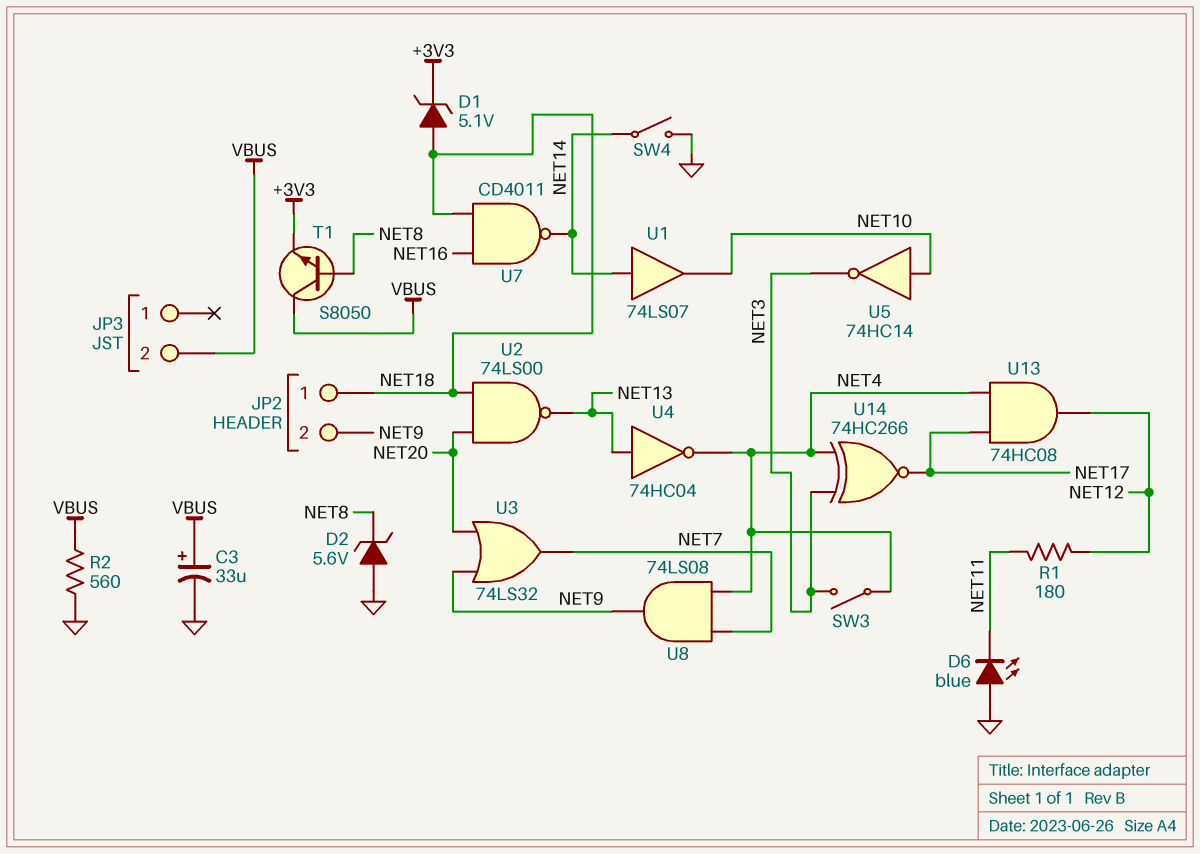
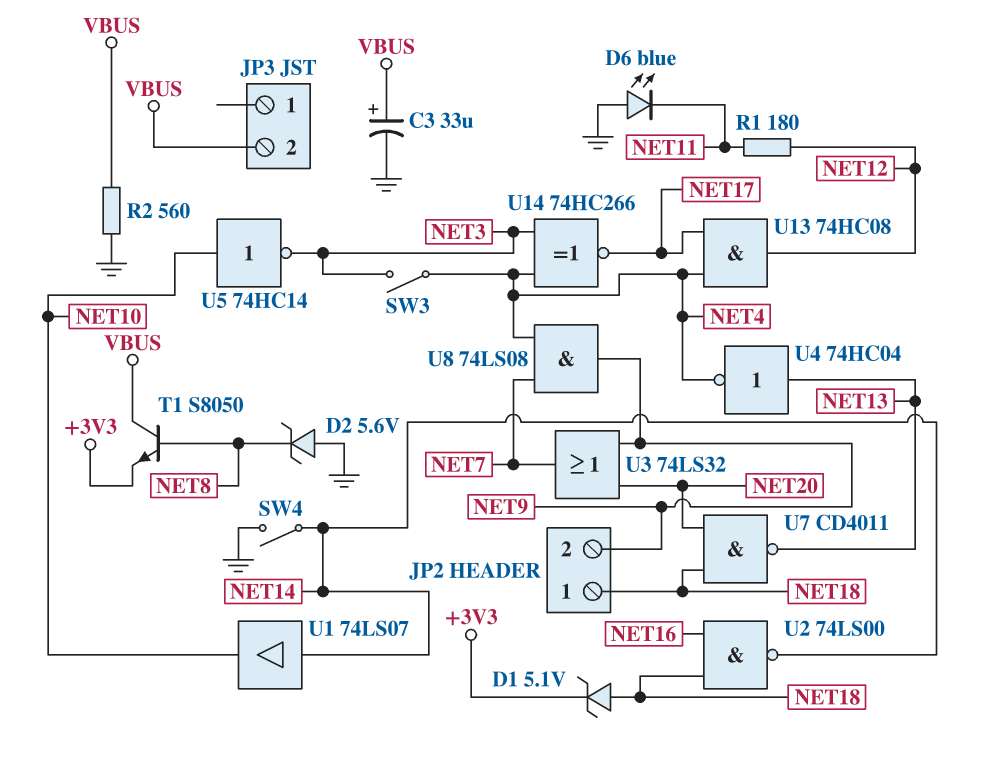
U2: NAND 74LS00 (in NET18, in NET20, out NET13) -> NAND 74LS00 (in NET16, in NET18, out NET14)
U7: NAND CD4011 (in NET16, in NET18, out NET14) -> NAND CD4011 (in NET18, in NET20, out NET13)

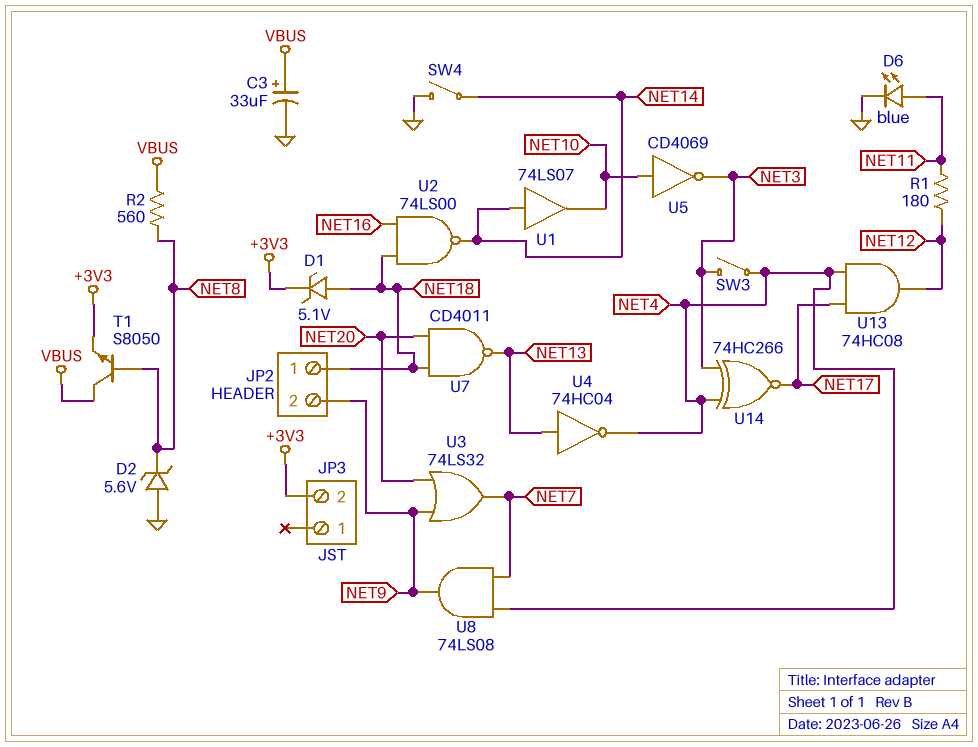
D6: LED blue (A GND, K NET11) -> LED blue (A NET11, K GND)
JP3 pin 2: VBUS -> +3V3
R2: 560 (GND, VBUS) -> 560 (NET8, VBUS)
U5: NOT 74HC14 (in NET10, out NET3) -> NOT CD4069 (in NET10, out NET3)

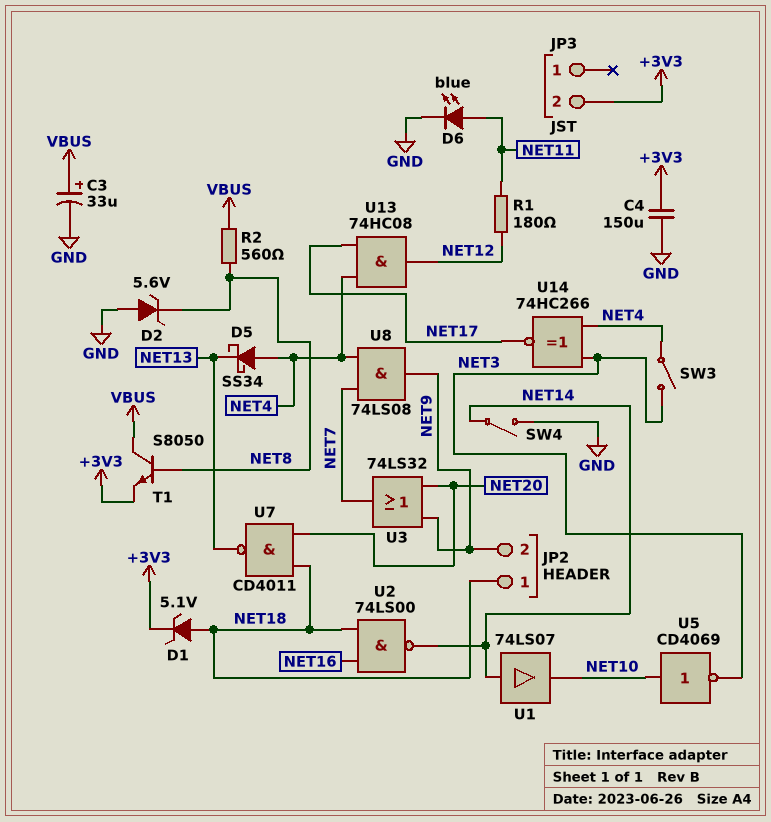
C4: none -> 150uF (+3V3, GND)
D5: none -> schottky SS34 (A NET4, K NET13)
U4: NOT 74HC04 (in NET13, out NET4) -> none

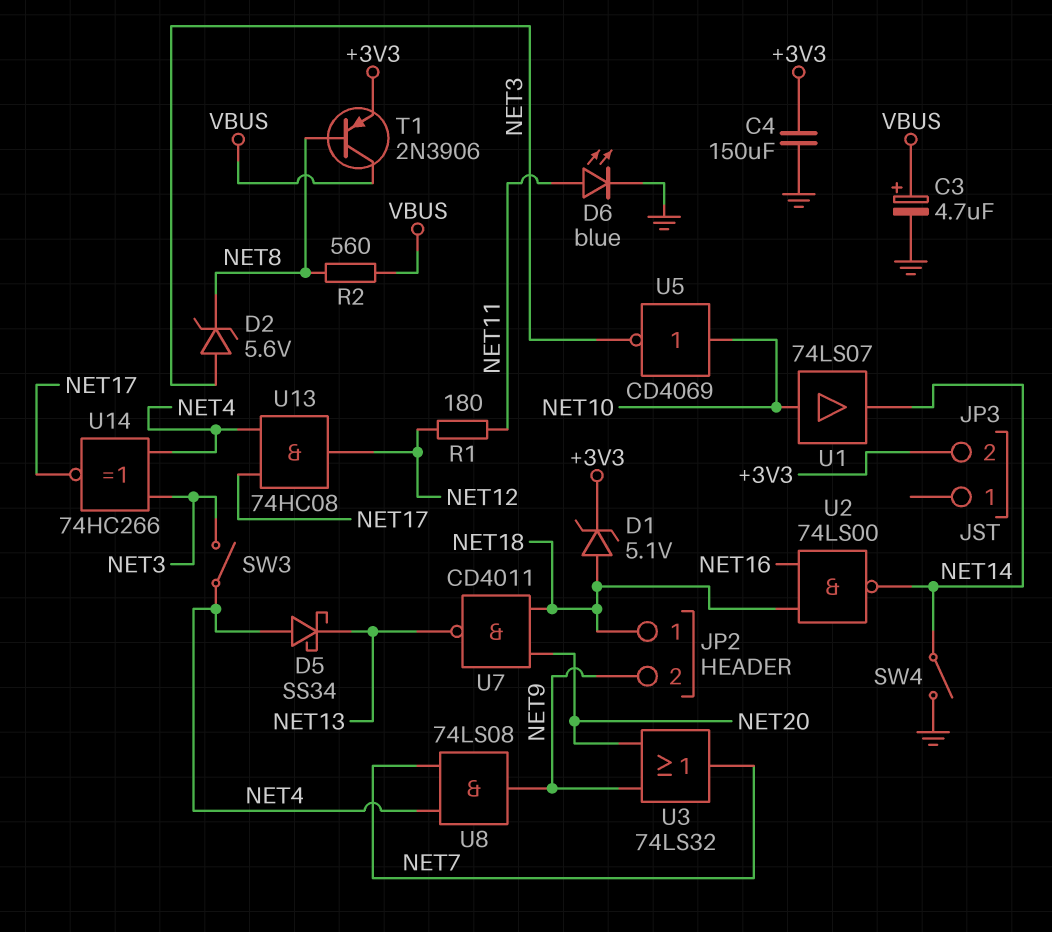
C3: 33uF (plus VBUS, minus GND) -> 4.7uF (plus VBUS, minus GND)
D2: zener 5.6V (A GND, K NET8) -> zener 5.6V (A NET3, K NET8)
T1: NPN S8050 (B NET8, C VBUS, E +3V3) -> PNP 2N3906 (B NET8, C VBUS, E +3V3)
U1: buffer 74LS07 (in NET14, out NET10) -> buffer 74LS07 (in NET10, out NET14)

